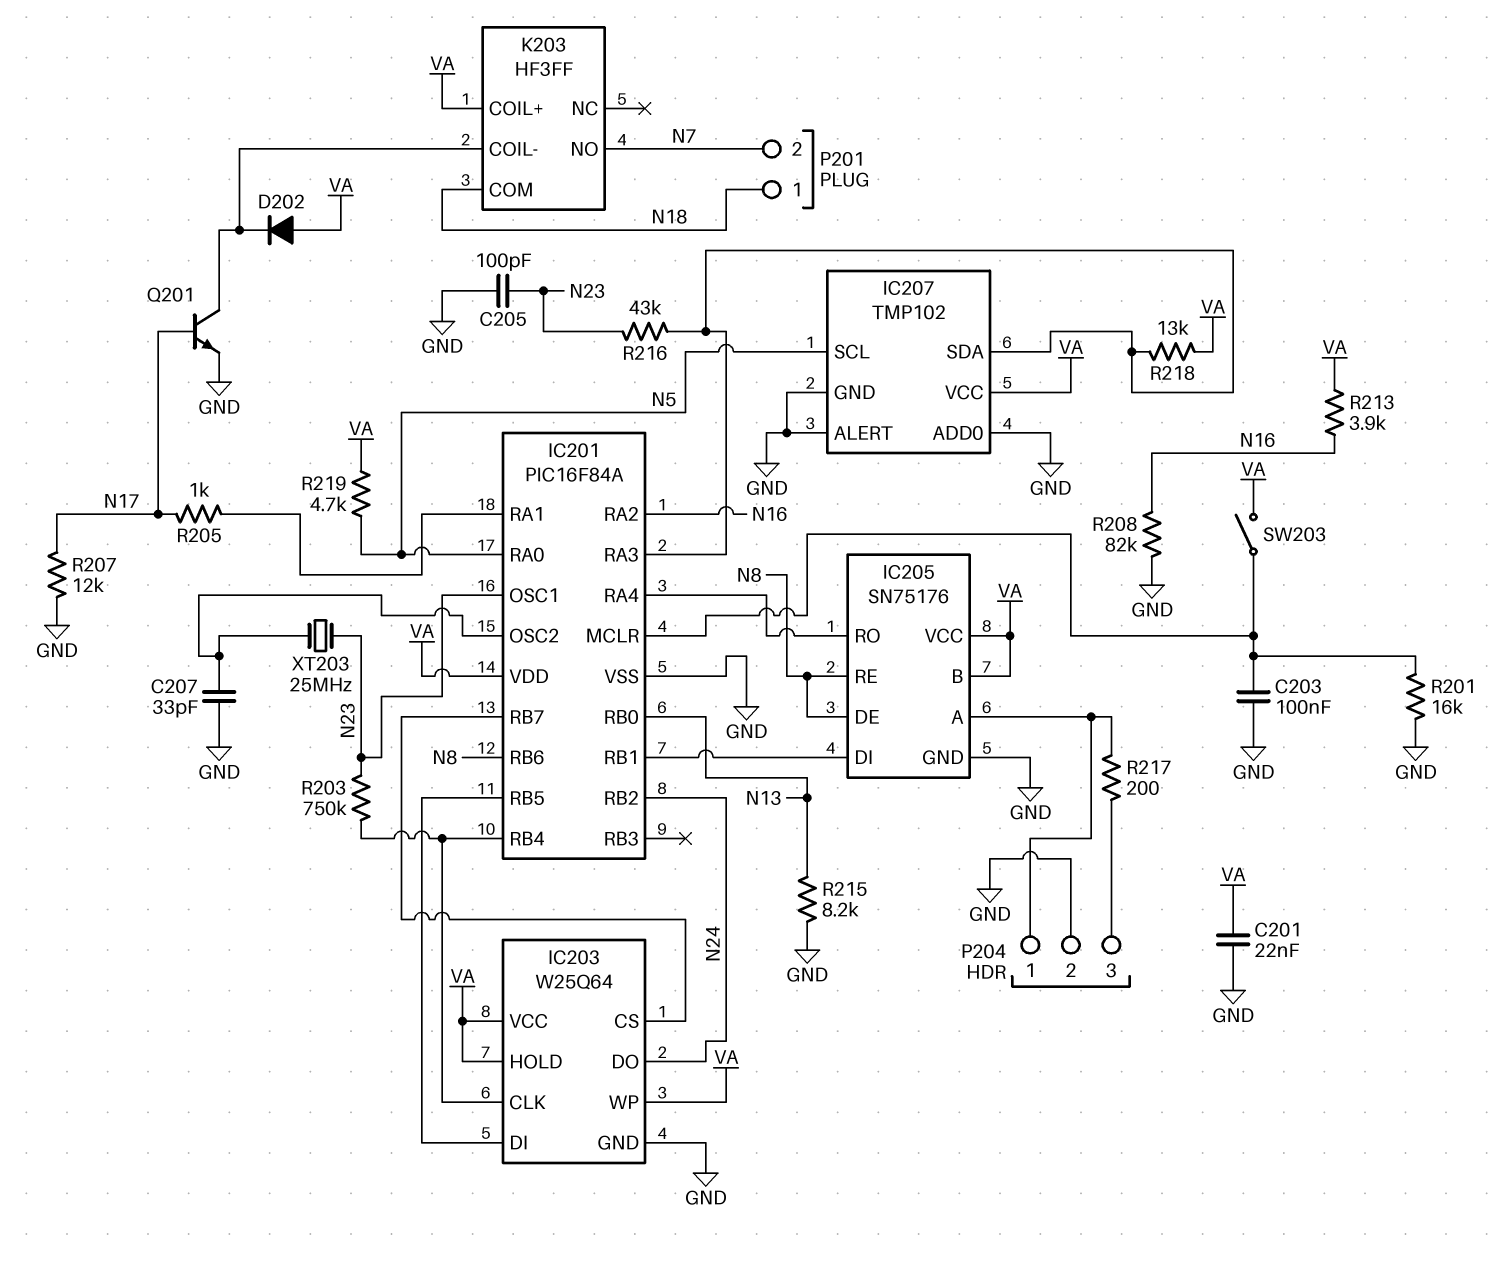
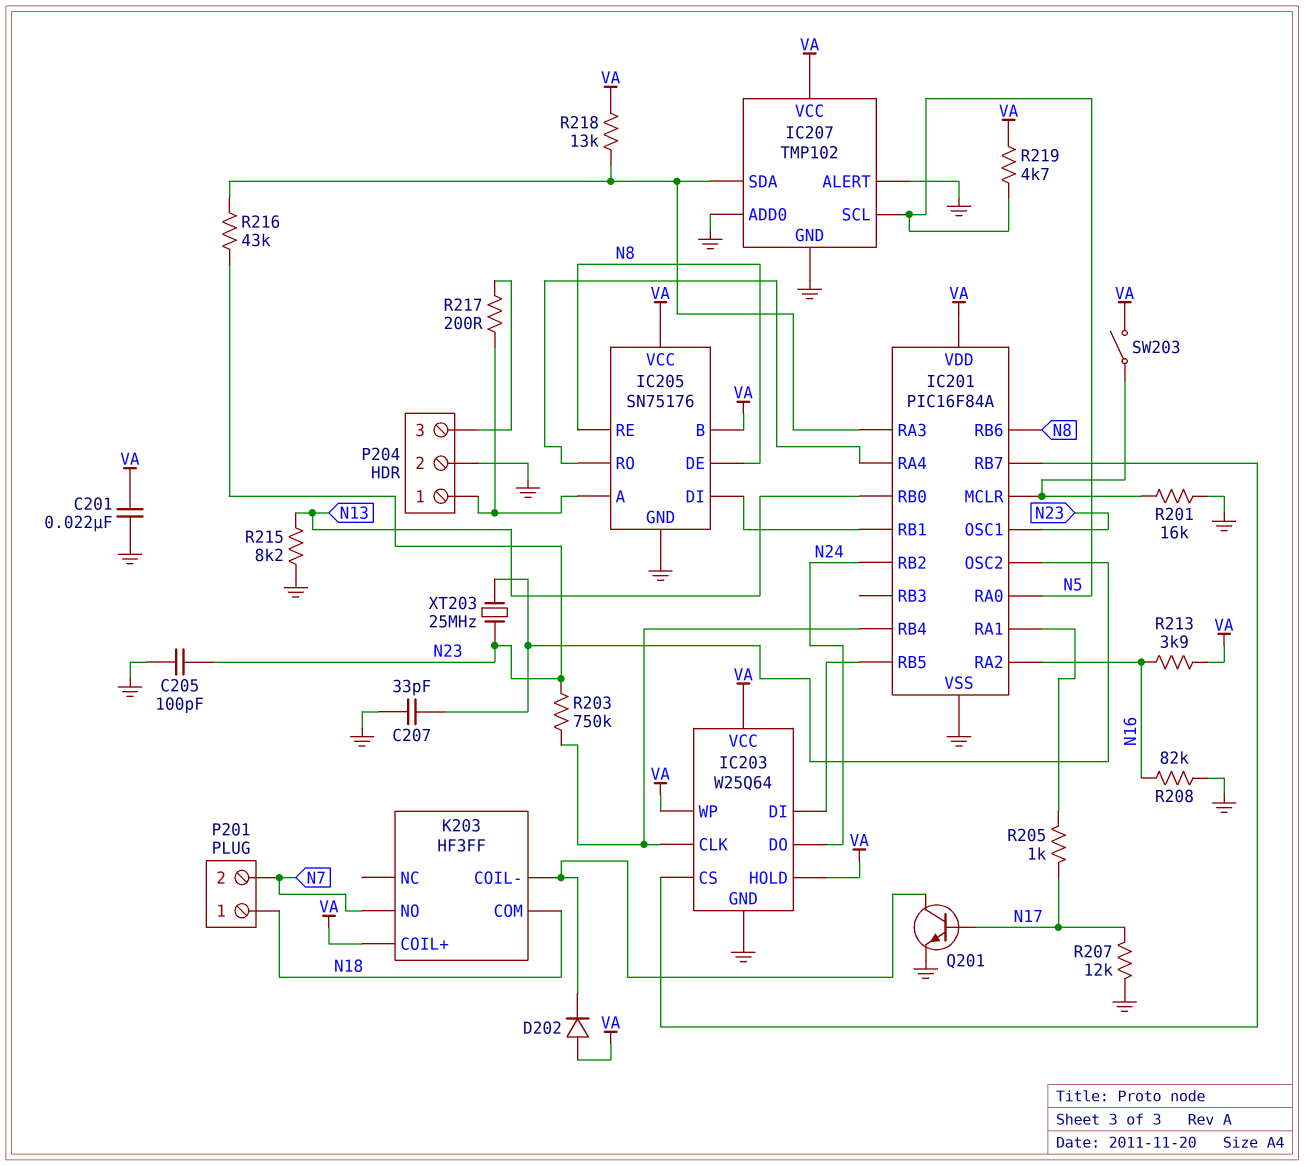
C203: 100nF (GND, IC201/MCLR) -> none

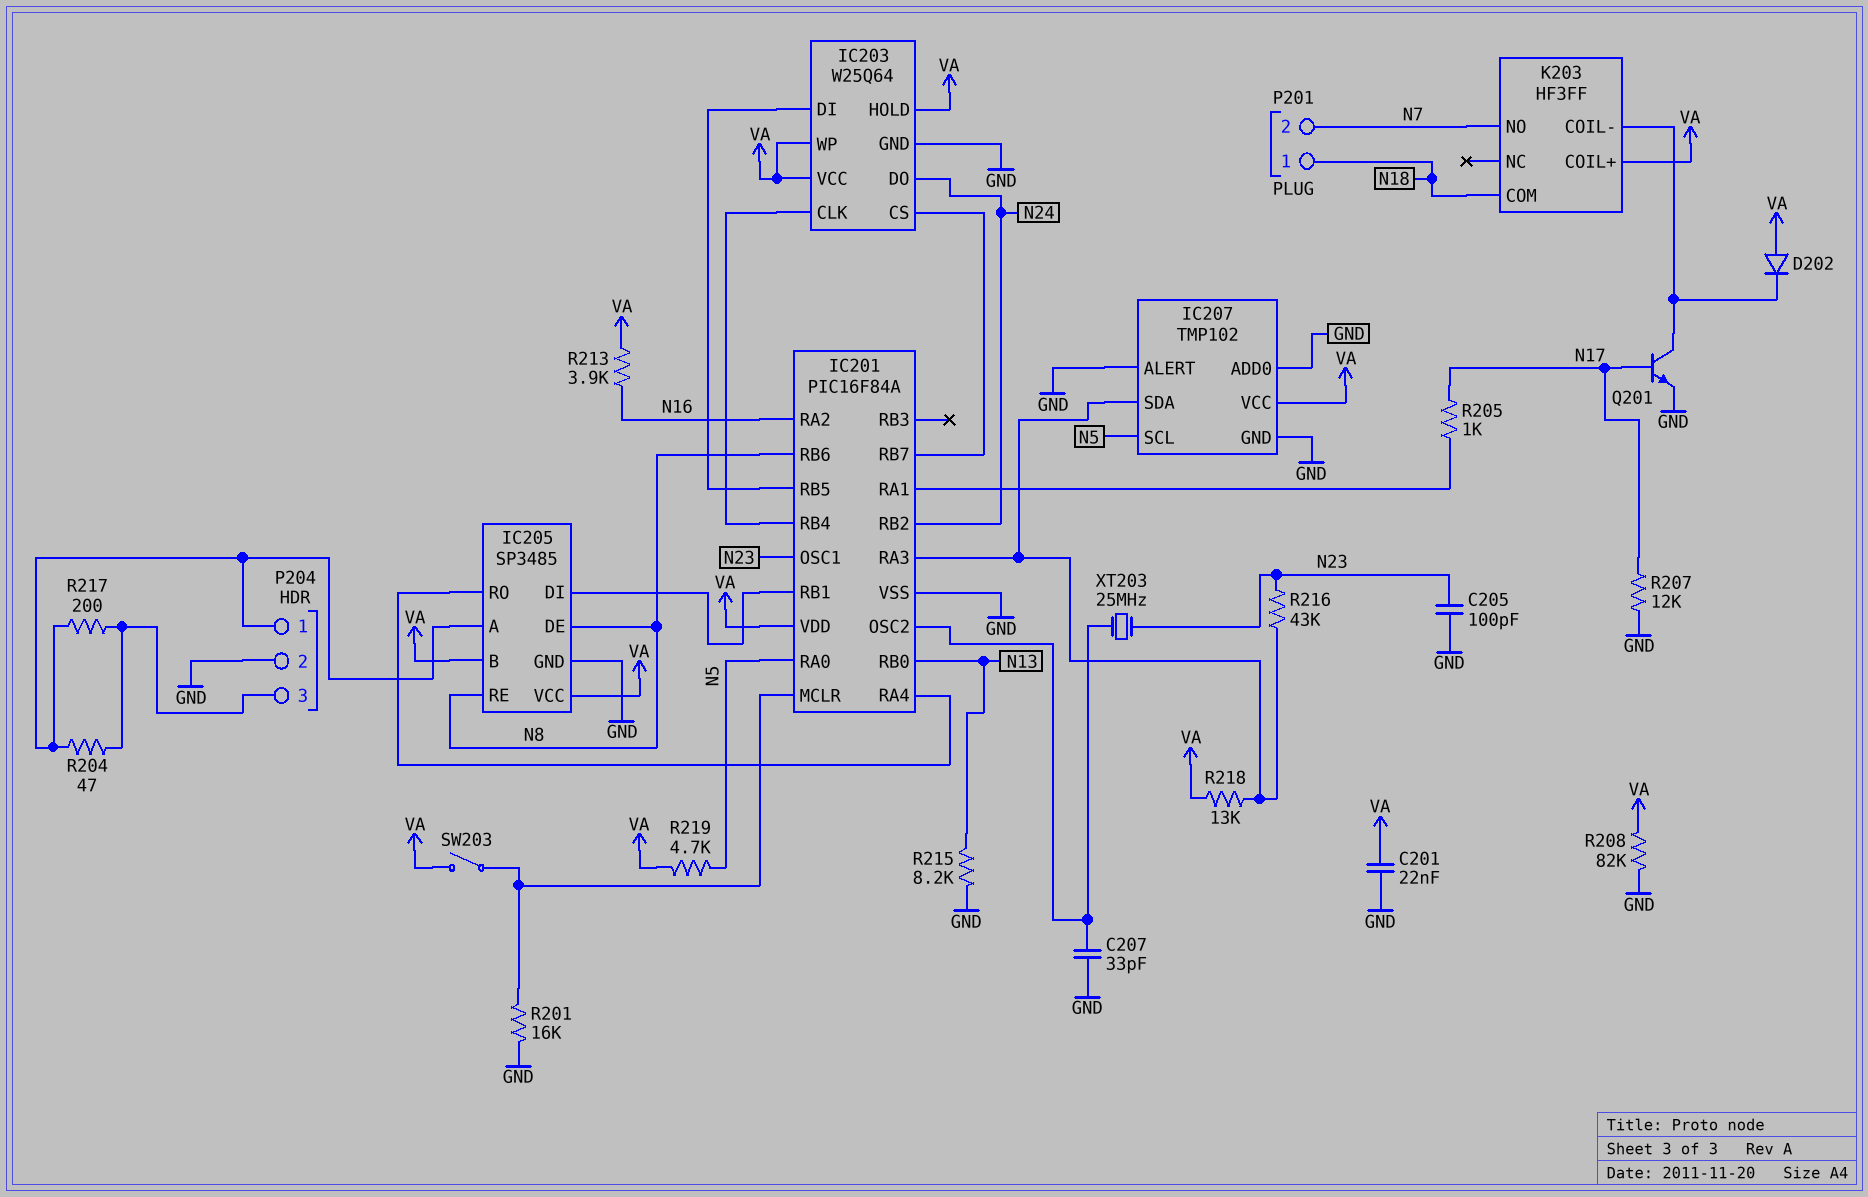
IC205: SN75176 -> SP3485
R203: 750k (IC201/RB4, N23) -> none
R204: none -> 47 (IC205/A, P204/3)
R208: 82k (GND, N16) -> 82k (GND, VA)

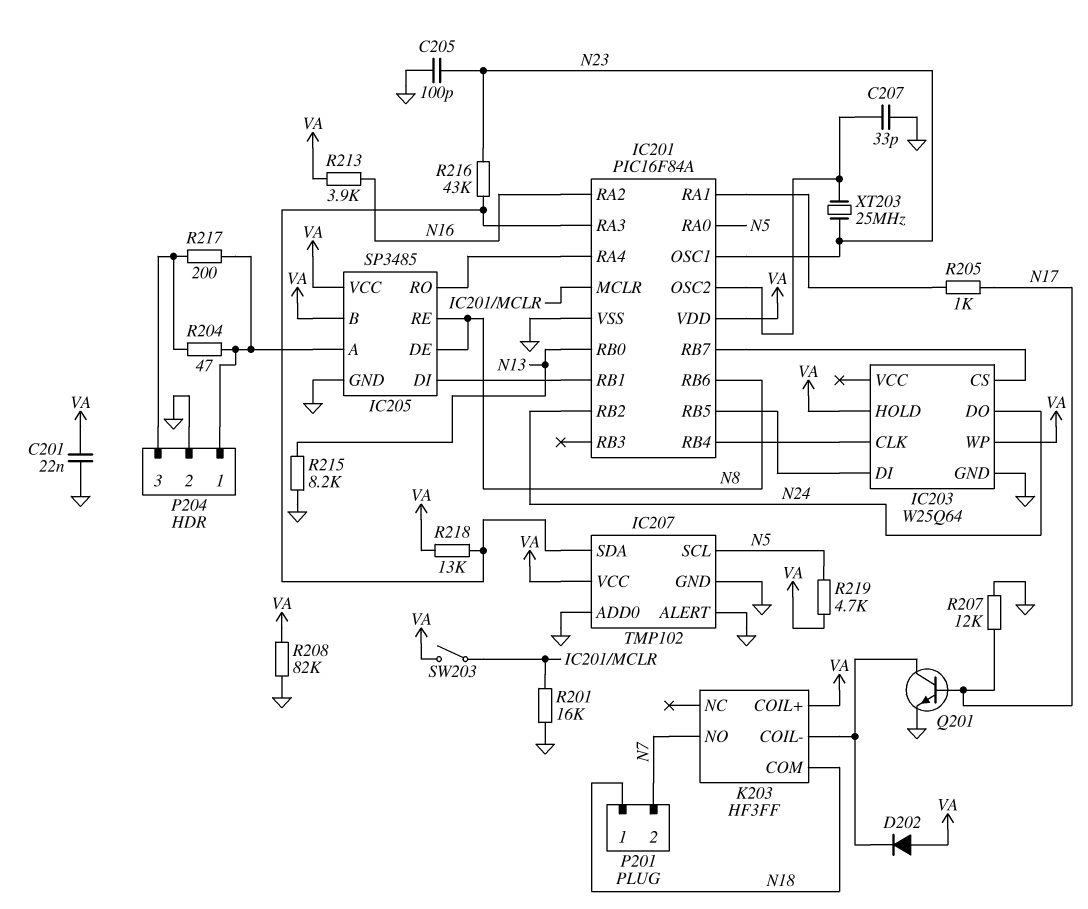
IC203 pin VCC: VA -> none

